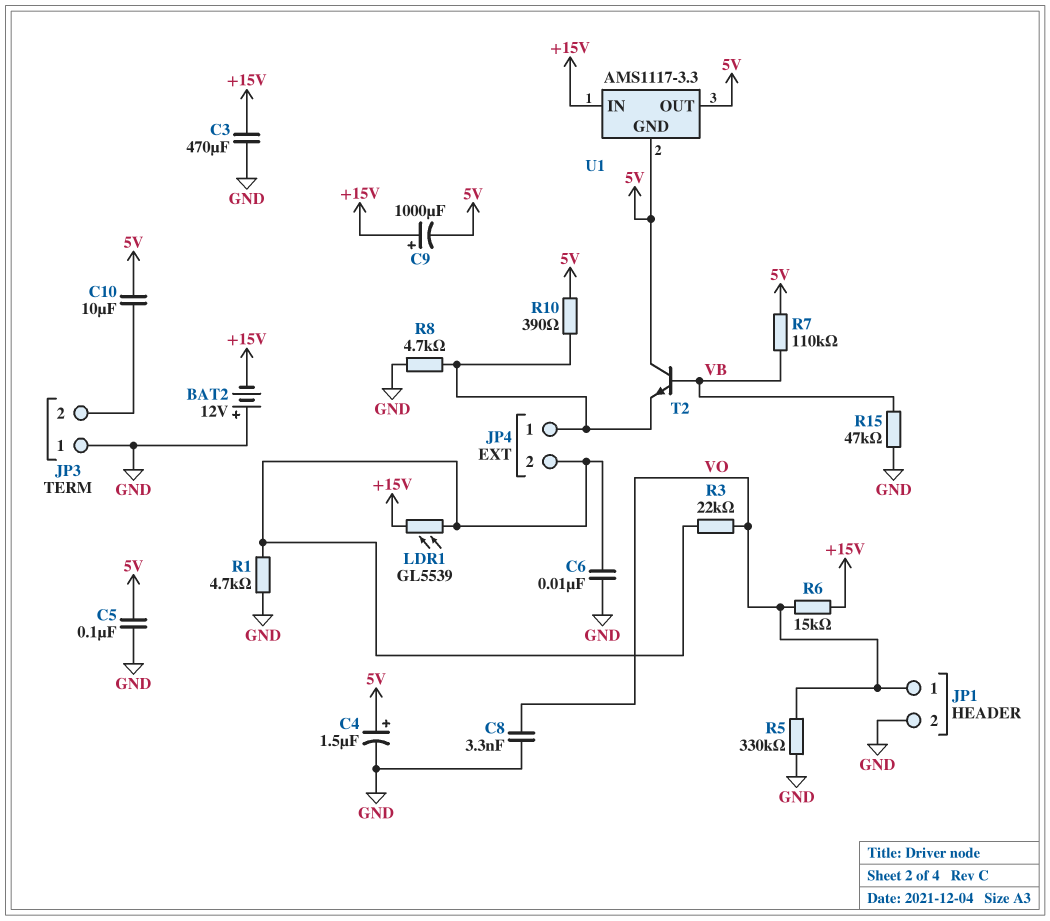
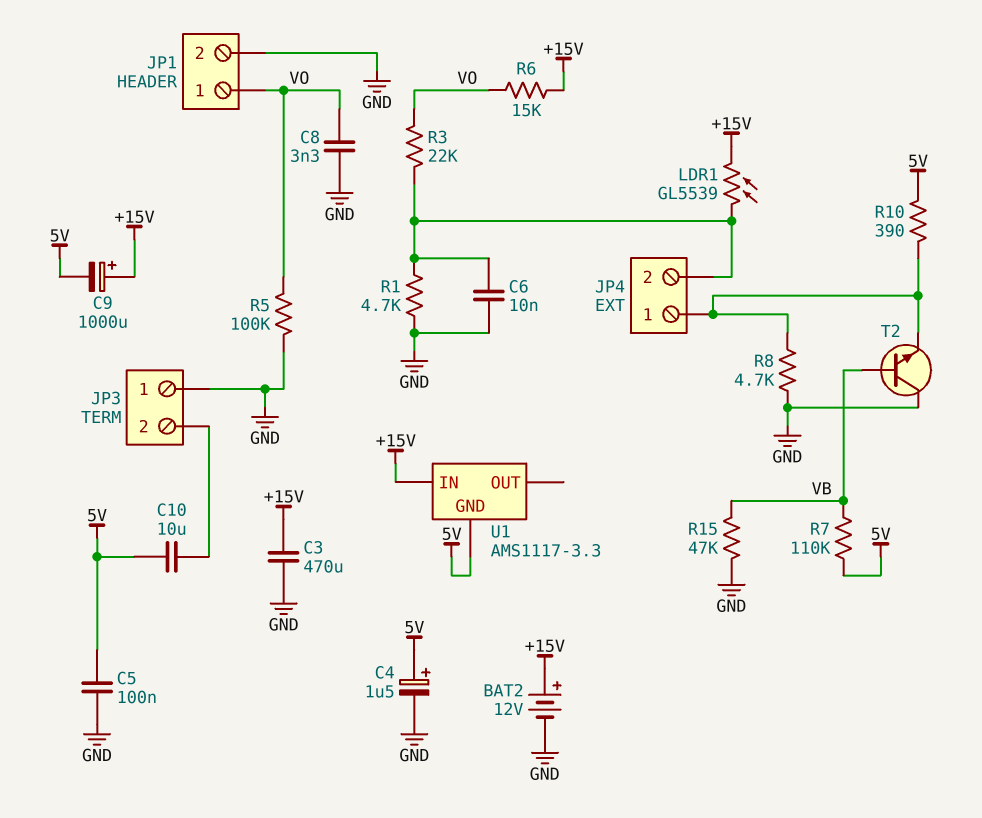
BAT2: 12V (plus GND, minus +15V) -> 12V (plus +15V, minus GND)
R5: 330k (GND, VO) -> 100k (GND, VO)
T2: NPN (B VB, C 5V, E JP4/1) -> NPN (B VB, C GND, E JP4/1)
U1 pin OUT: 5V -> none

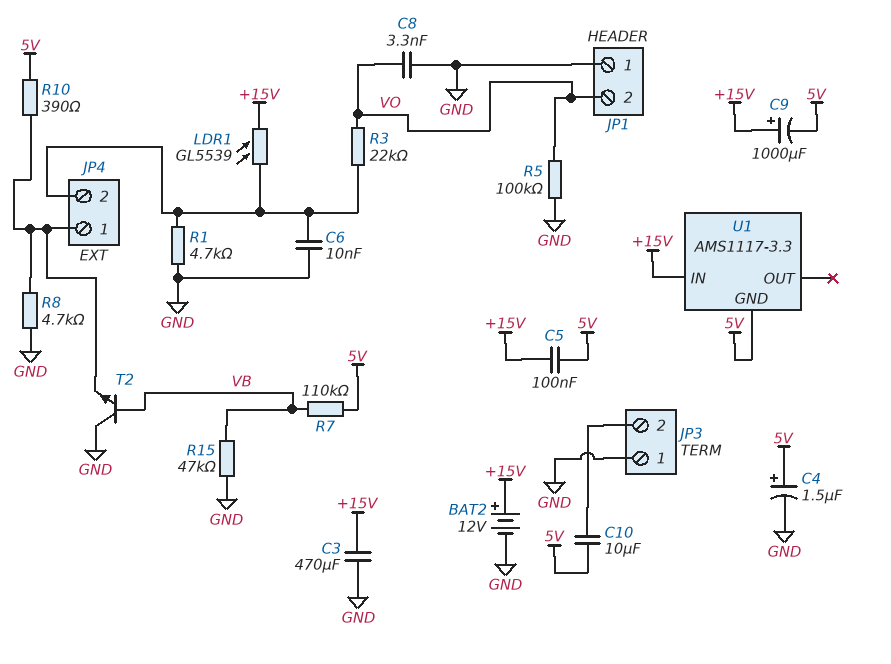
C5: 100nF (5V, GND) -> 100nF (+15V, 5V)
JP1 pin 1: VO -> GND
JP1 pin 2: GND -> VO
R6: 15k (+15V, VO) -> none

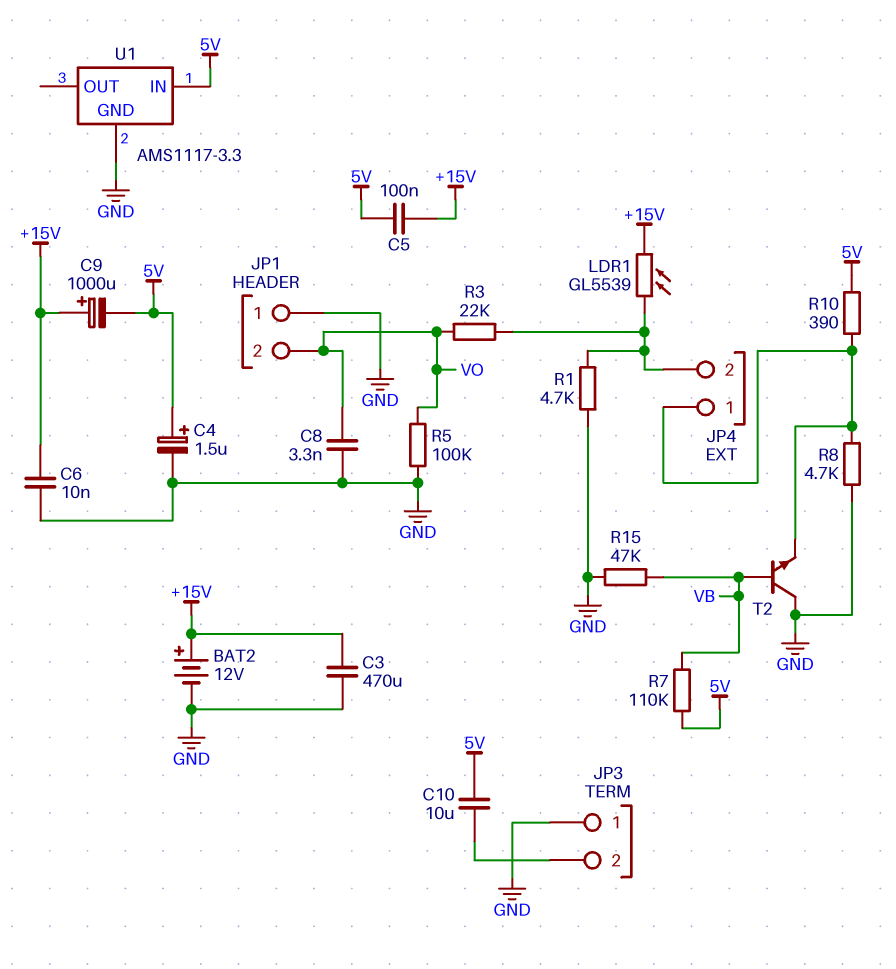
C6: 10nF (GND, JP4/2) -> 10nF (+15V, GND)
U1 pin GND: 5V -> GND
U1 pin IN: +15V -> 5V

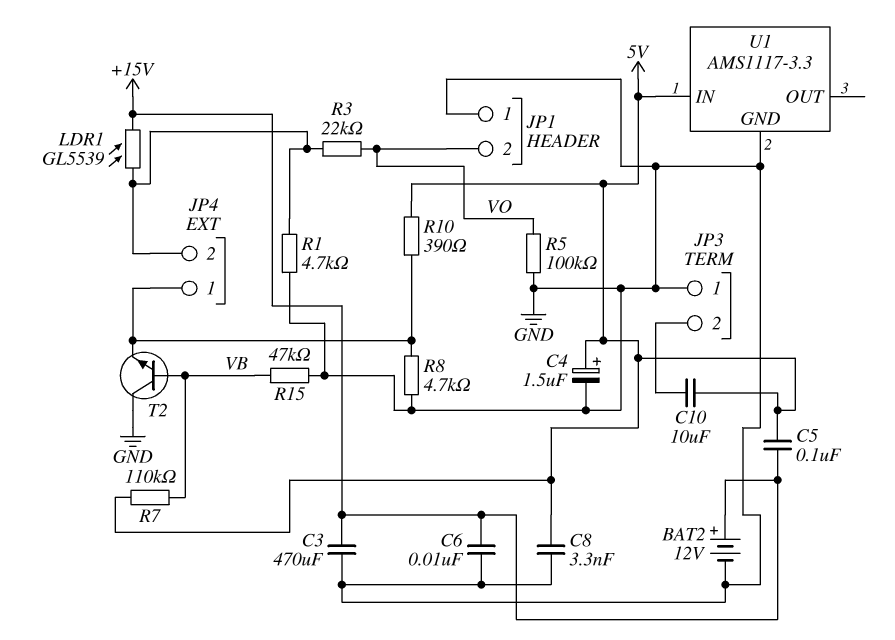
C8: 3.3nF (GND, VO) -> 3.3nF (5V, GND)
C9: 1000uF (plus +15V, minus 5V) -> none

